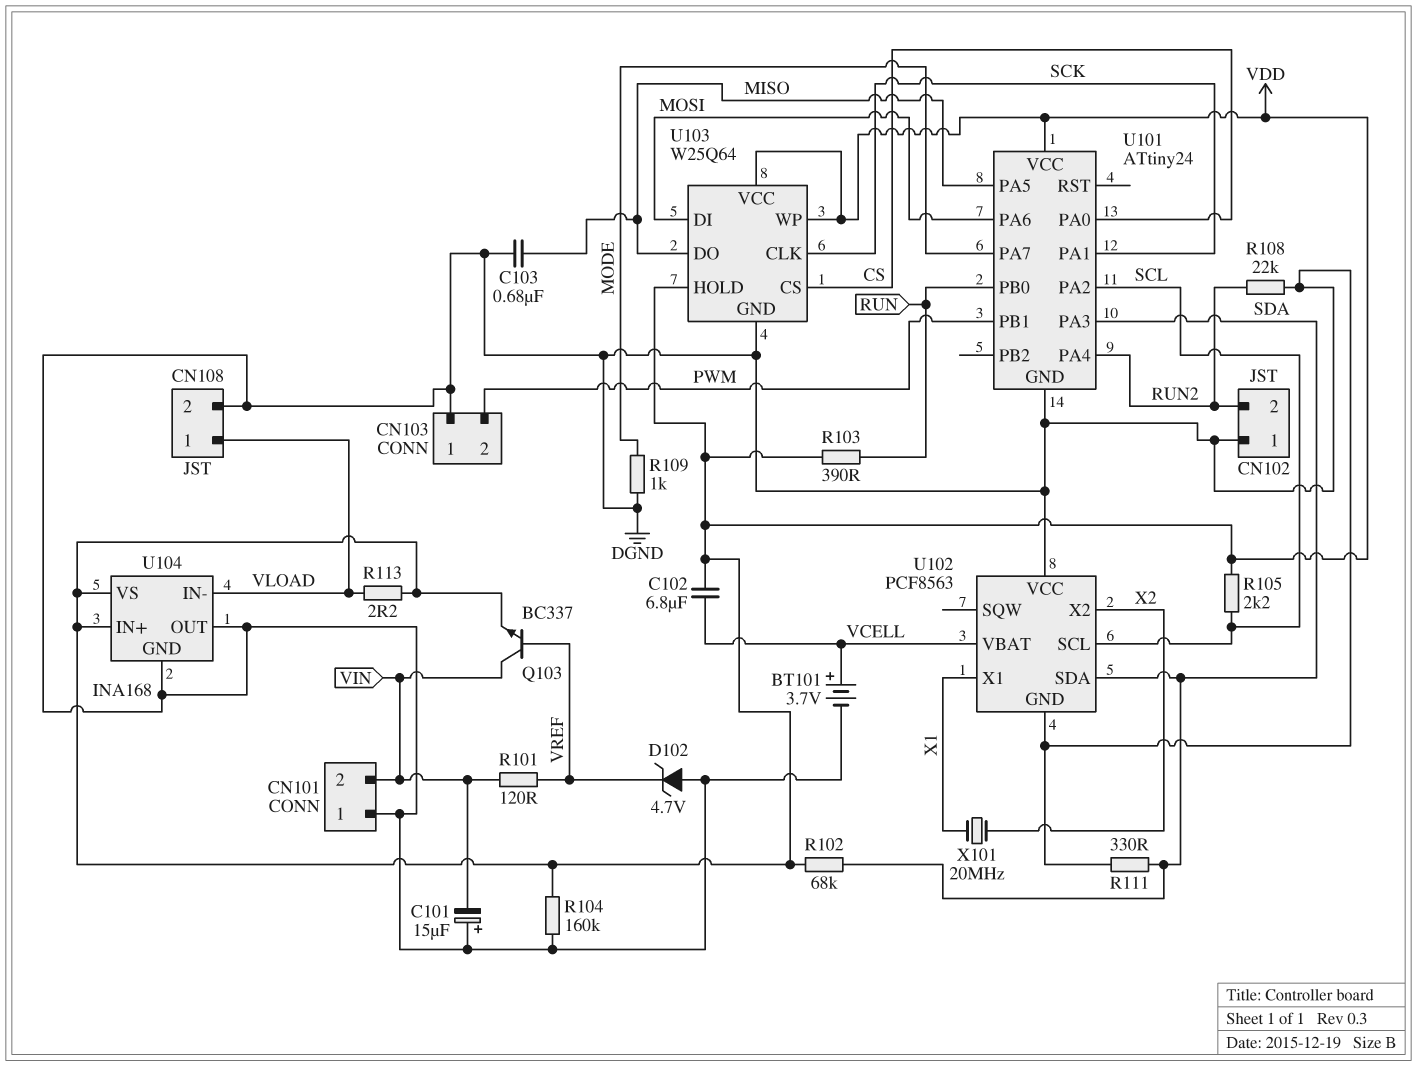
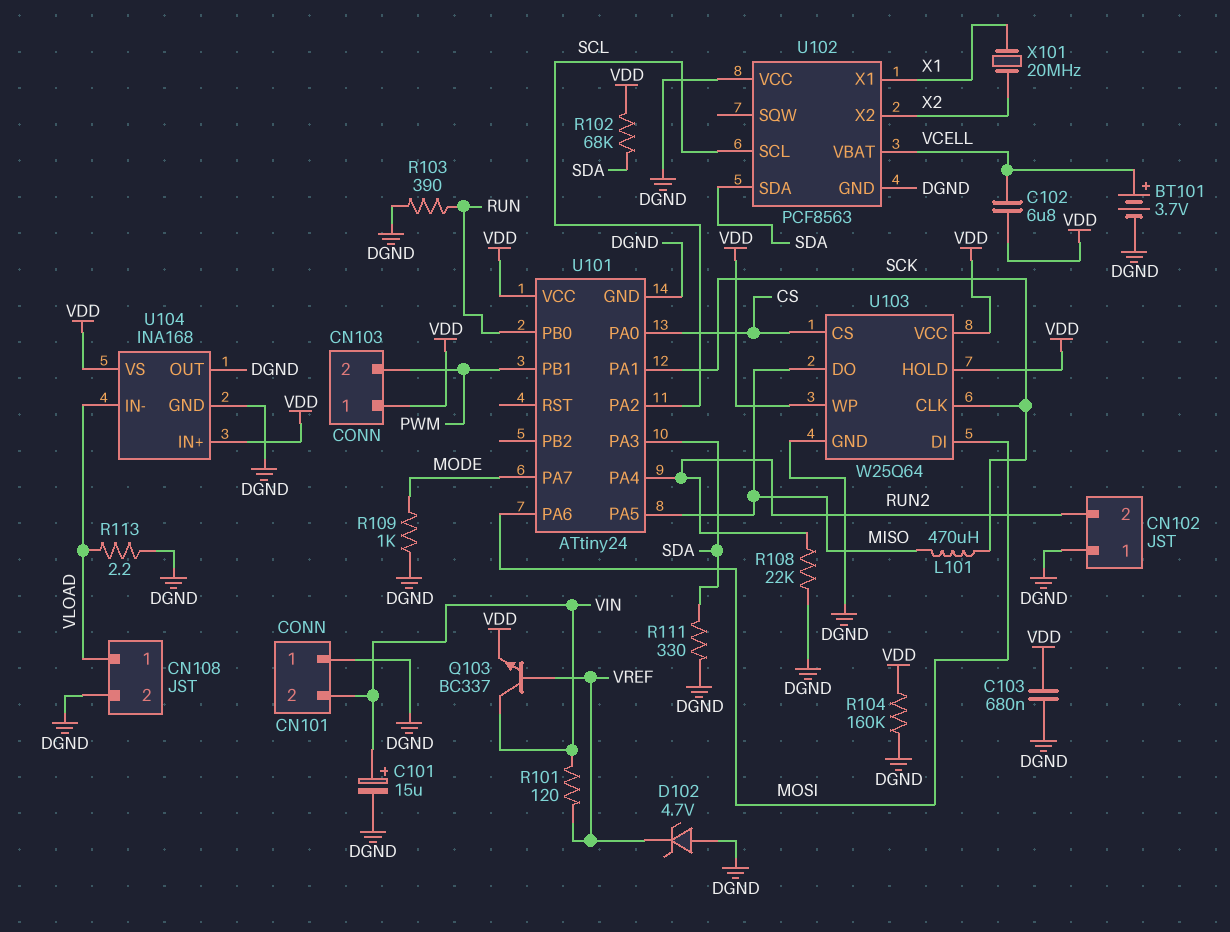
C101: 15uF (plus DGND, minus VIN) -> 15uF (plus VIN, minus DGND)
C103: 680nF (DGND, MISO) -> 680nF (DGND, VDD)
CN103 pin 1: DGND -> VDD
L101: none -> 470uH (MISO, SCK)
R103: 390 (RUN, VDD) -> 390 (DGND, RUN)
R105: 2.2k (SCL, VDD) -> none
R113: 2.2 (VDD, VLOAD) -> 2.2 (DGND, VLOAD)

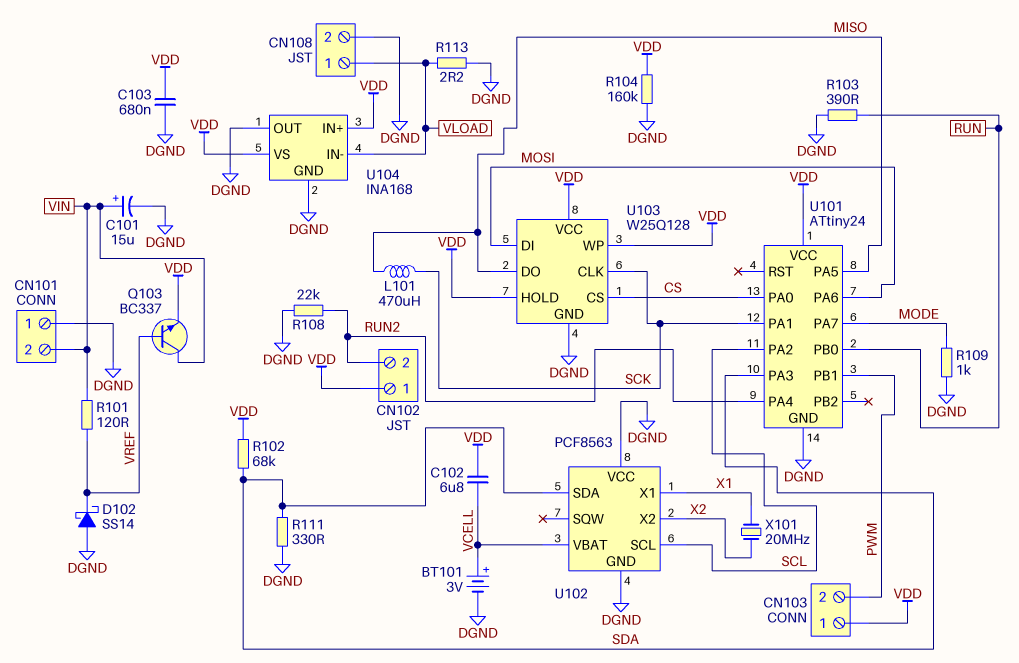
BT101: 3.7V (plus VCELL, minus DGND) -> 3V (plus VCELL, minus DGND)
CN102 pin 1: DGND -> VDD
D102: zener 4.7V (A DGND, K VREF) -> schottky SS14 (A DGND, K VREF)
U103: W25Q64 -> W25Q128

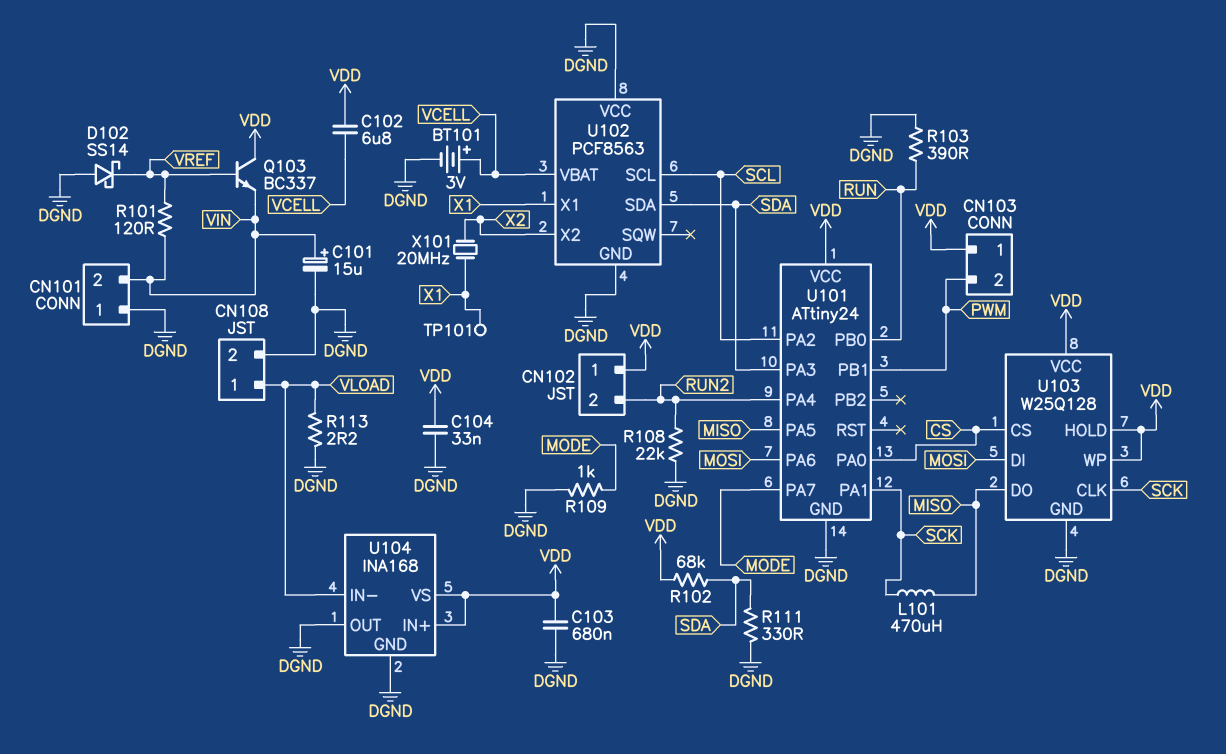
C104: none -> 33nF (DGND, VDD)
Q103: NPN BC337 (B VREF, C VIN, E VDD) -> NPN BC337 (B VREF, C VDD, E VIN)
R104: 160k (DGND, VDD) -> none
TP101: none -> test point (X1)

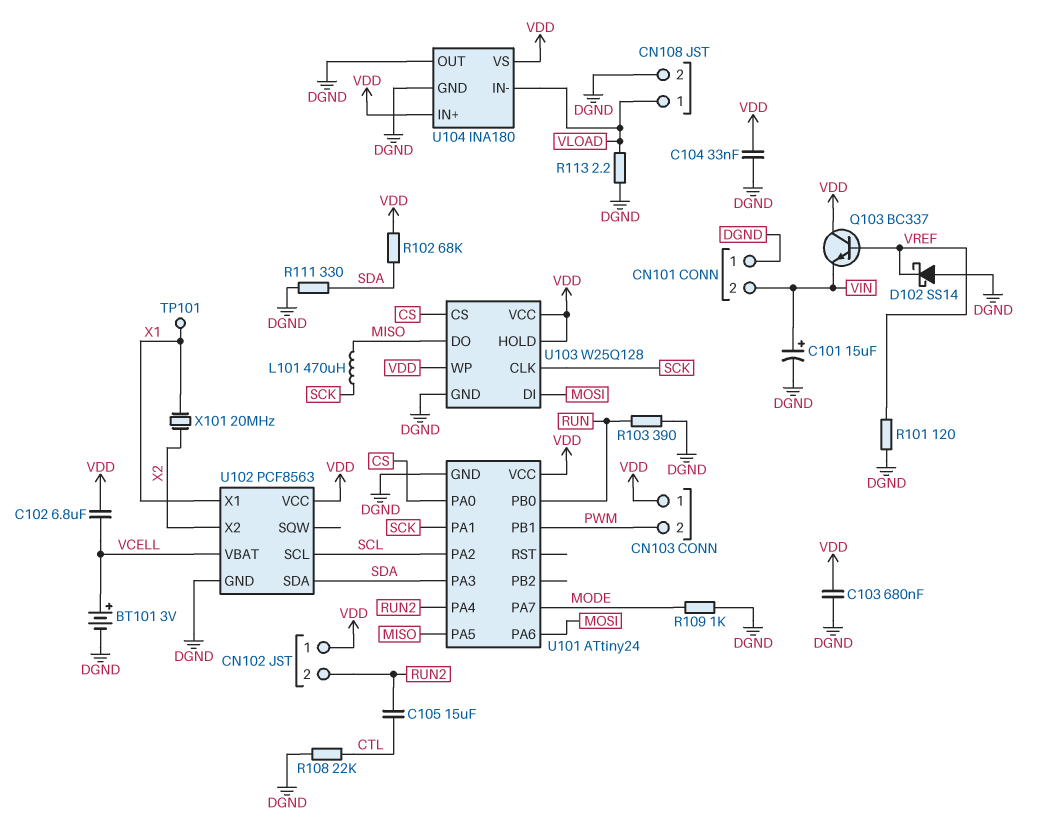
C105: none -> 15uF (CTL, RUN2)
R101: 120 (VIN, VREF) -> 120 (DGND, VREF)
R108: 22k (DGND, RUN2) -> 22k (CTL, DGND)
U102 pin VCC: DGND -> VDD
U104: INA168 -> INA180

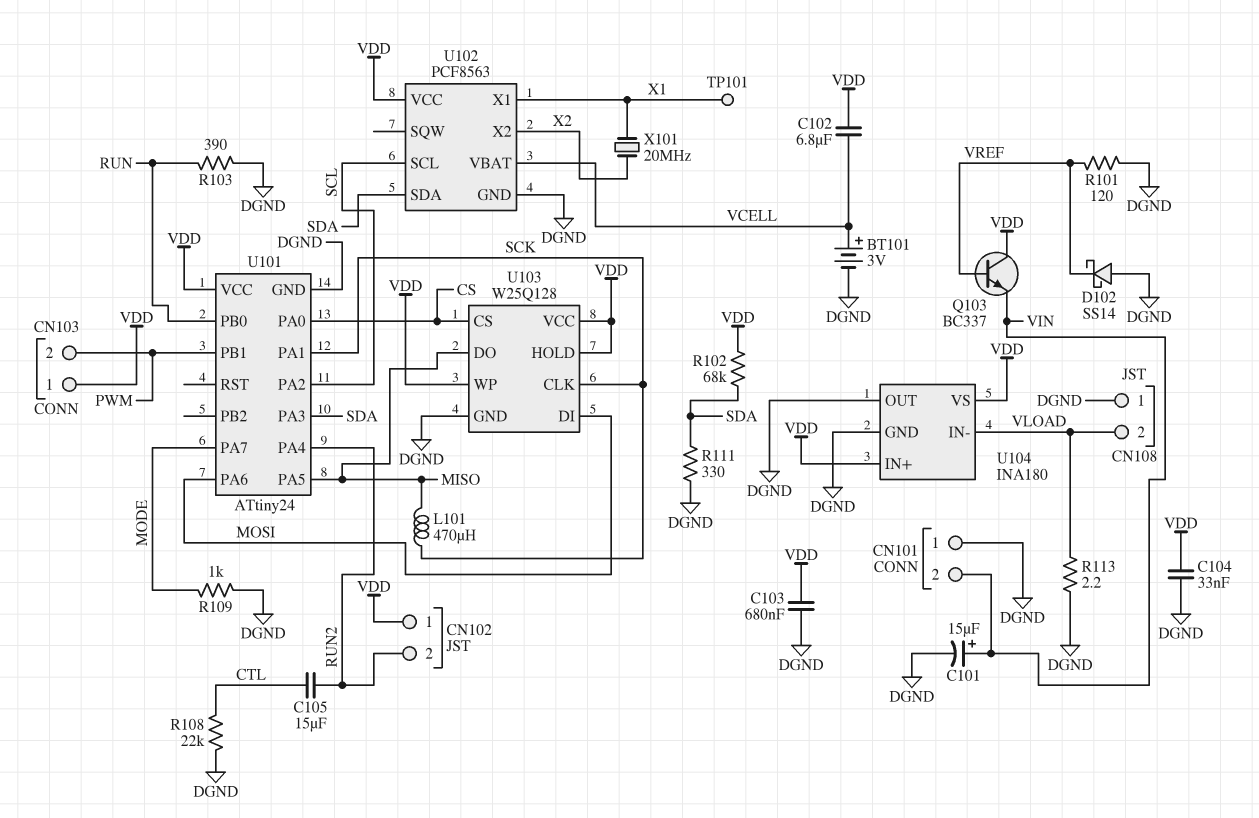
CN108 pin 1: VLOAD -> DGND
CN108 pin 2: DGND -> VLOAD

